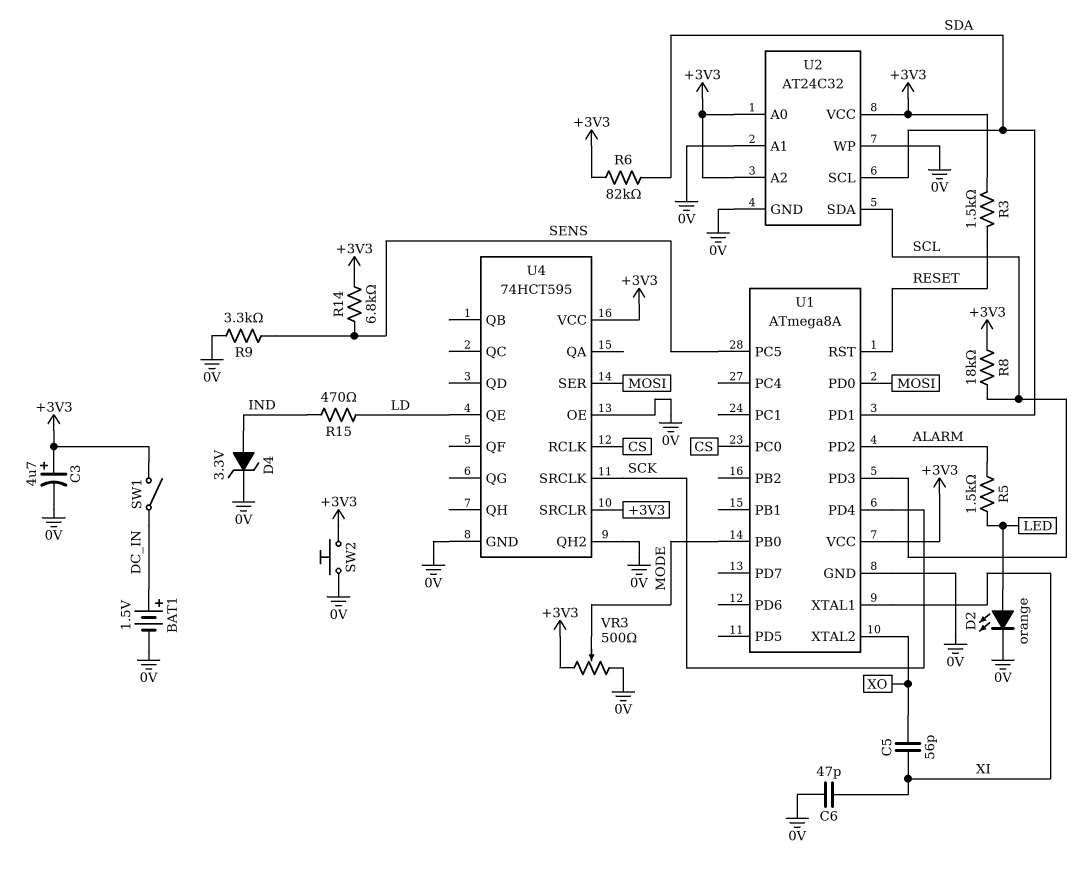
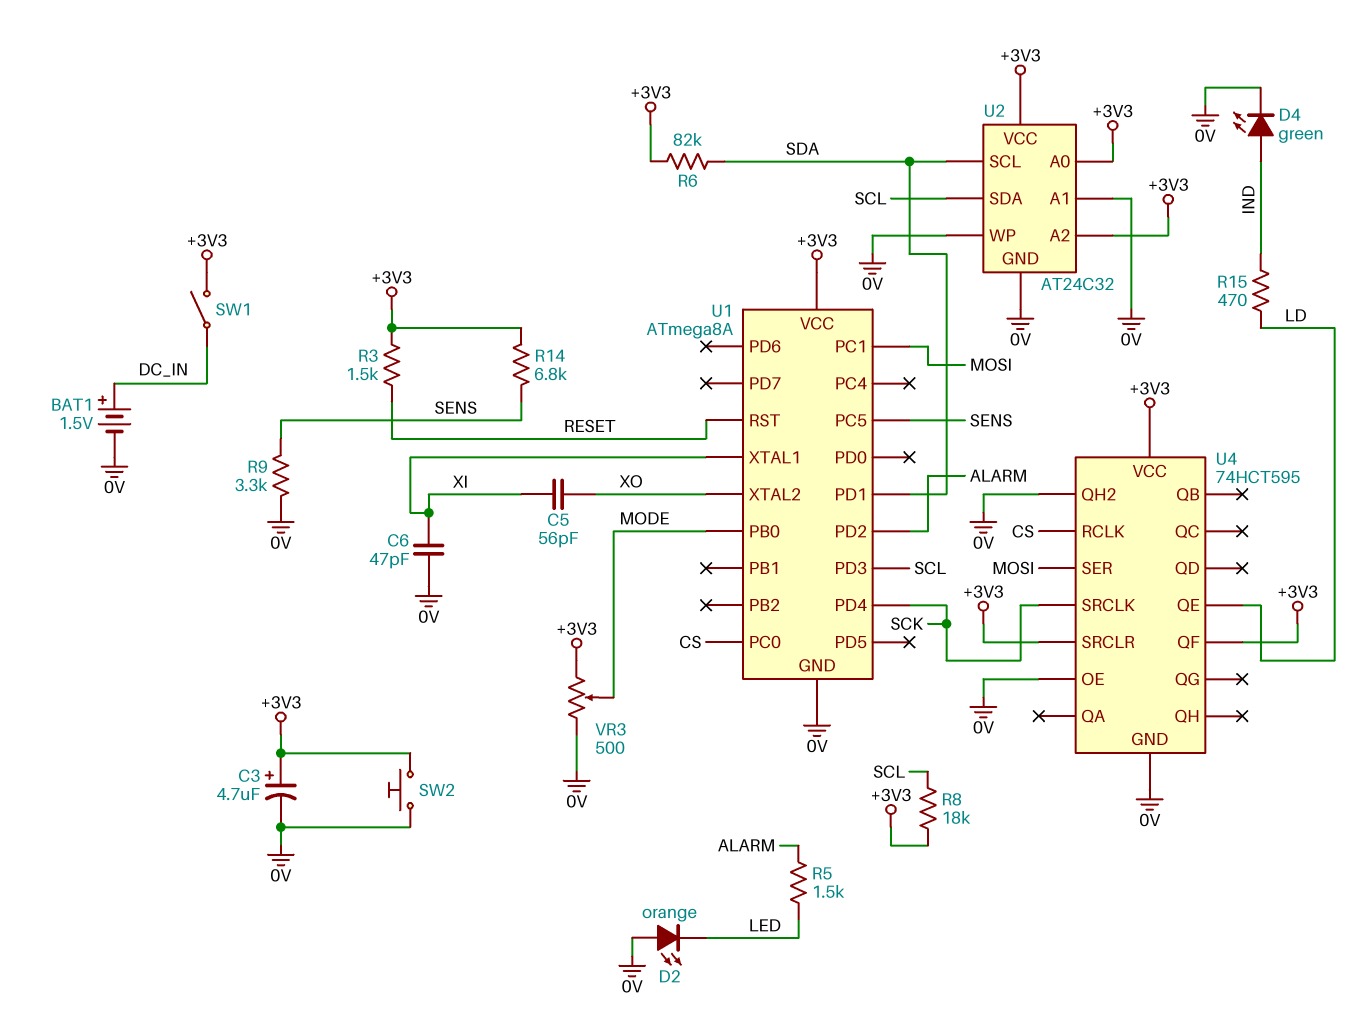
D2: LED orange (A LED, K 0V) -> LED orange (A 0V, K LED)
D4: zener 3.3V (A IND, K 0V) -> LED green (A IND, K 0V)
U1 pin PC1: none -> MOSI
U1 pin PD0: MOSI -> none
U4 pin QF: none -> +3V3

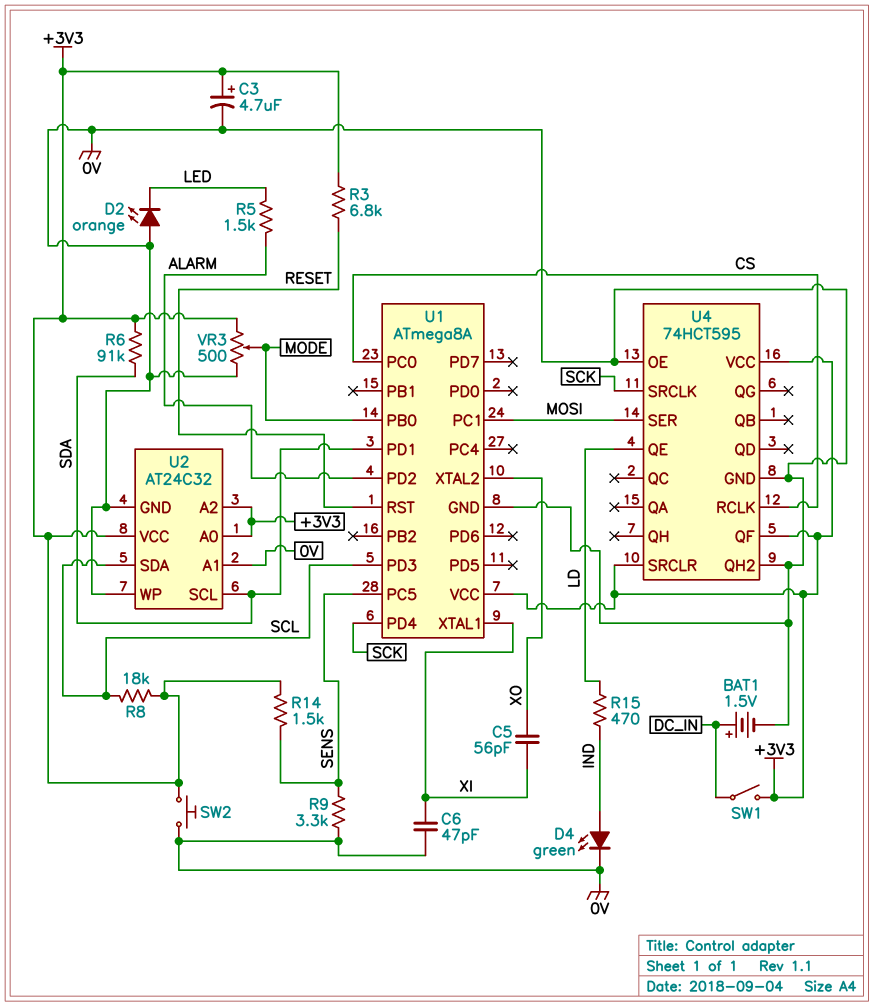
R3: 1.5k (+3V3, RESET) -> 6.8k (+3V3, RESET)
R6: 82k (+3V3, SDA) -> 91k (+3V3, SDA)
R14: 6.8k (+3V3, SENS) -> 1.5k (+3V3, SENS)

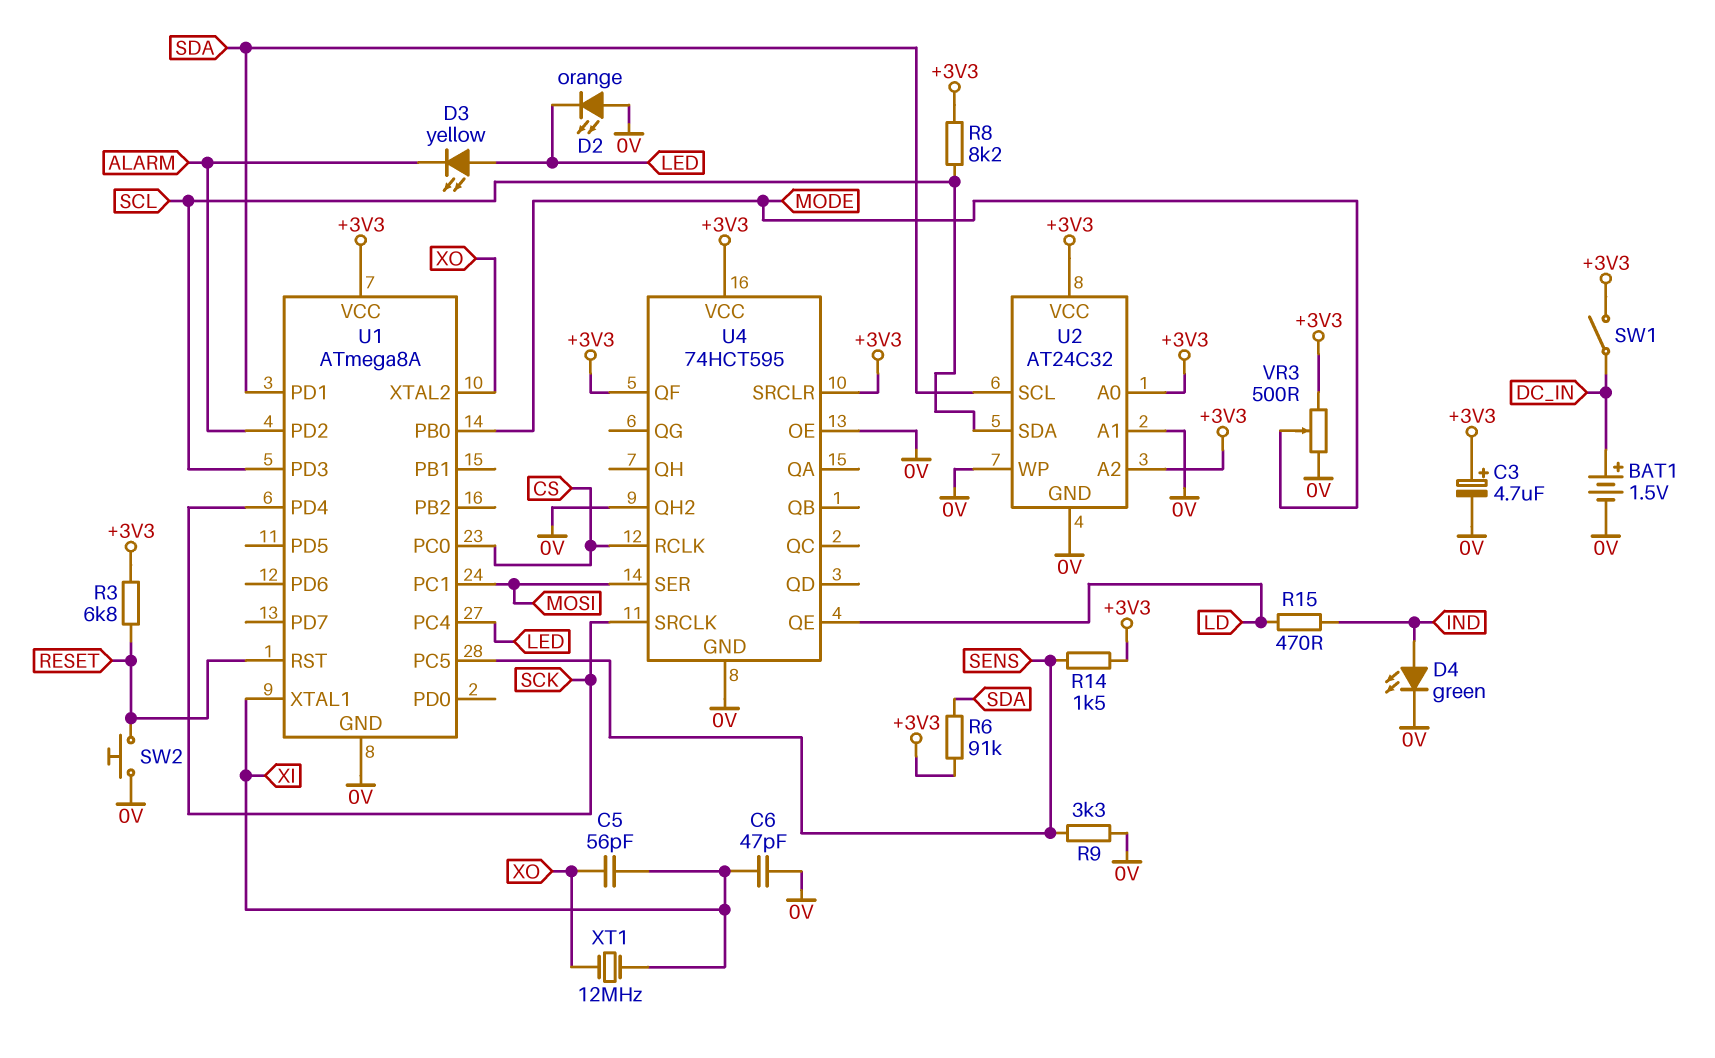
D3: none -> LED yellow (A LED, K ALARM)
R5: 1.5k (ALARM, LED) -> none
R8: 18k (+3V3, SCL) -> 8.2k (+3V3, SCL)
SW2: button (+3V3, 0V) -> button (0V, RESET)
U1 pin PC4: none -> LED
XT1: none -> 12MHz (XI, XO)

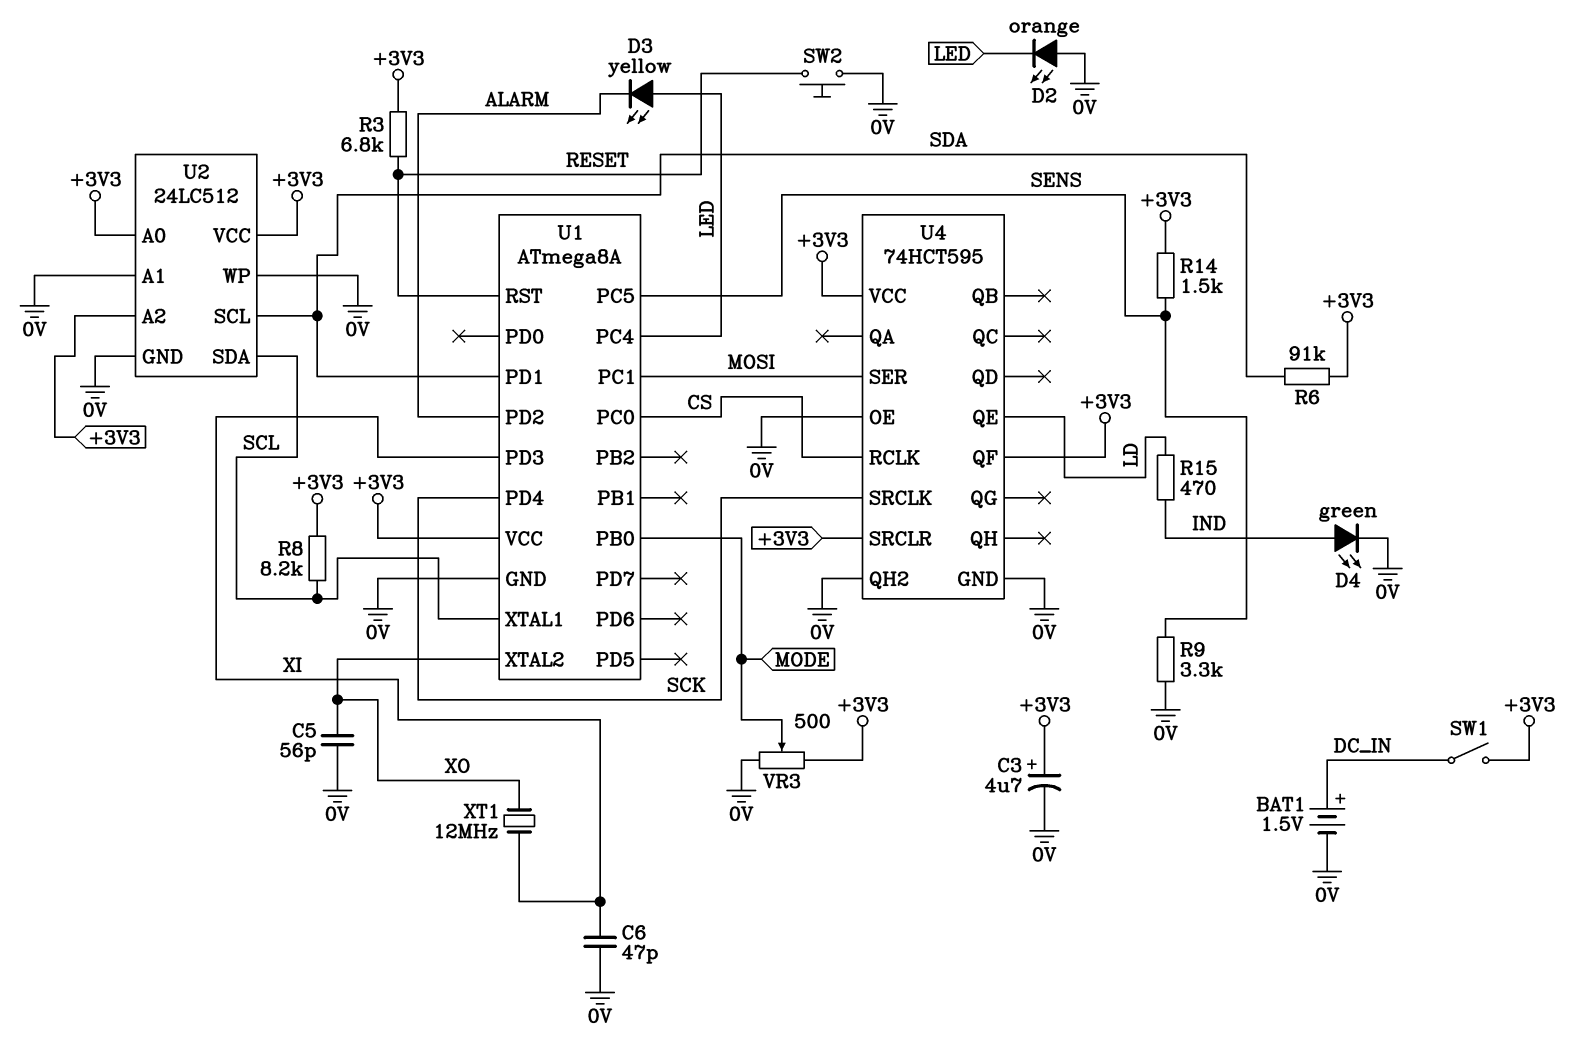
C5: 56pF (XI, XO) -> 56pF (0V, XO)
U1 pin PD3: SCL -> XI
U1 pin XTAL1: XI -> SCL
U2: AT24C32 -> 24LC512

